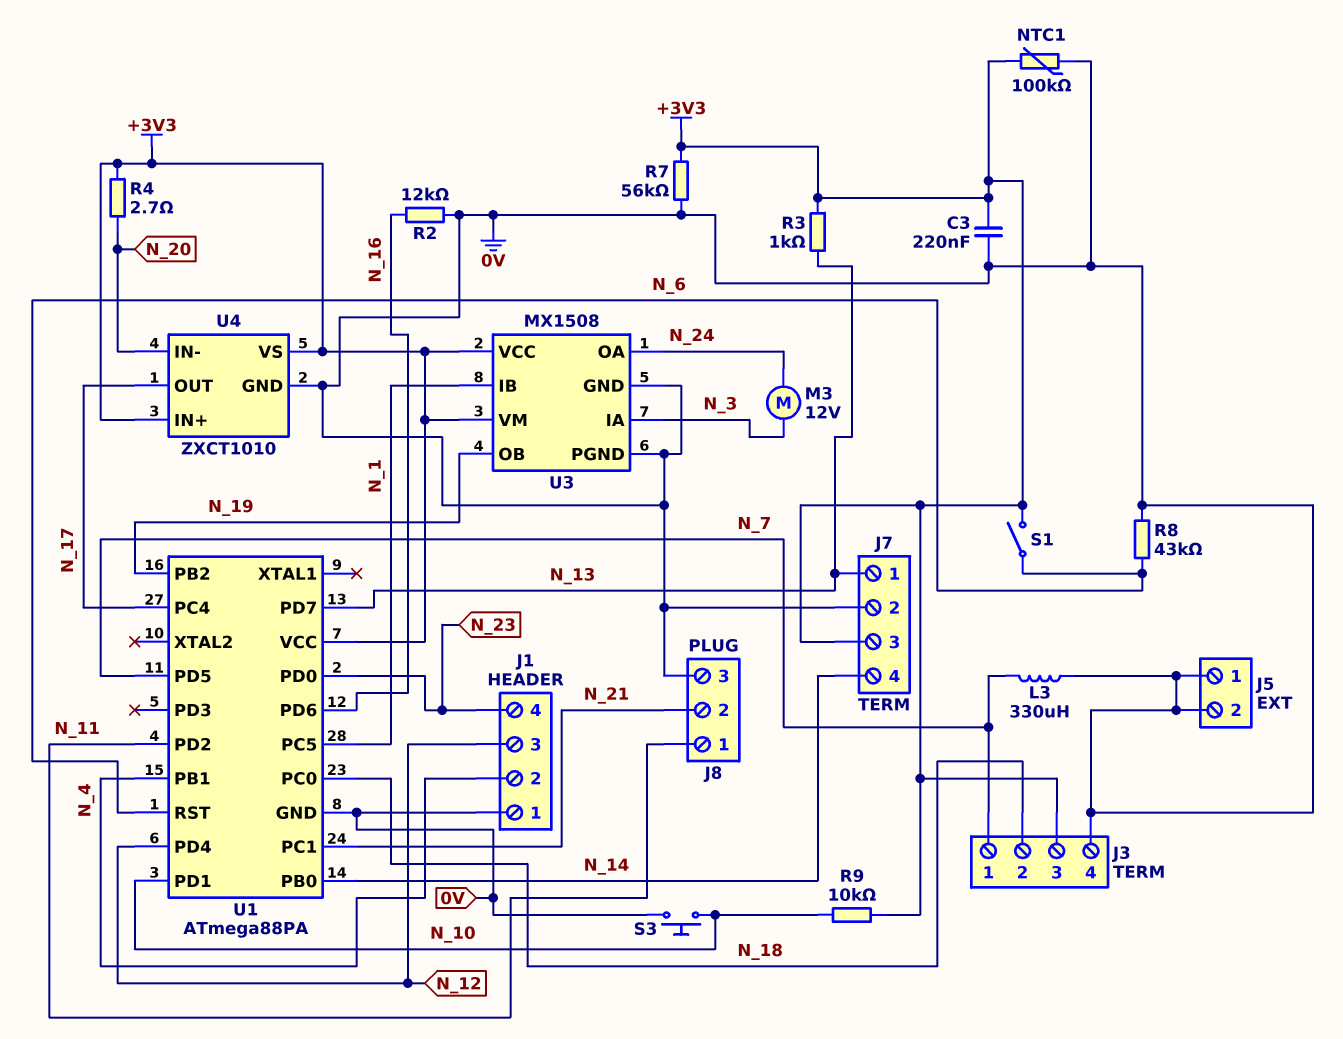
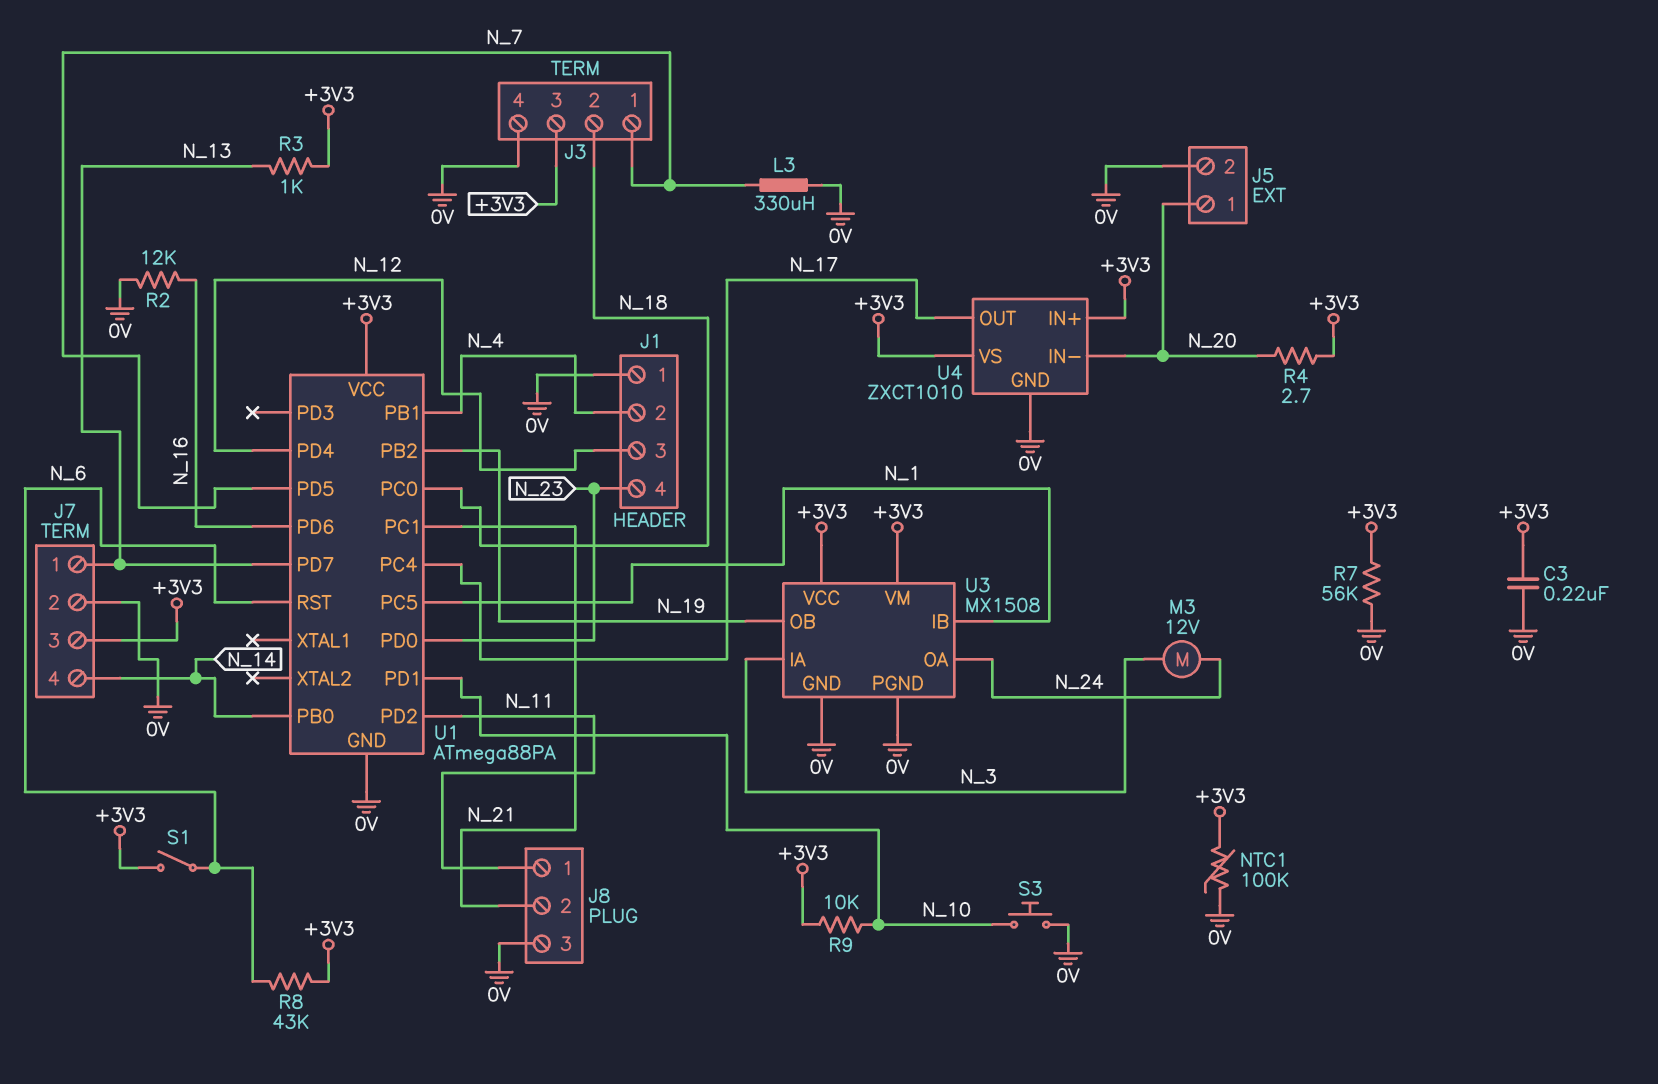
J5 pin 1: 0V -> N_20
R8: 43k (0V, N_6) -> 43k (+3V3, N_6)

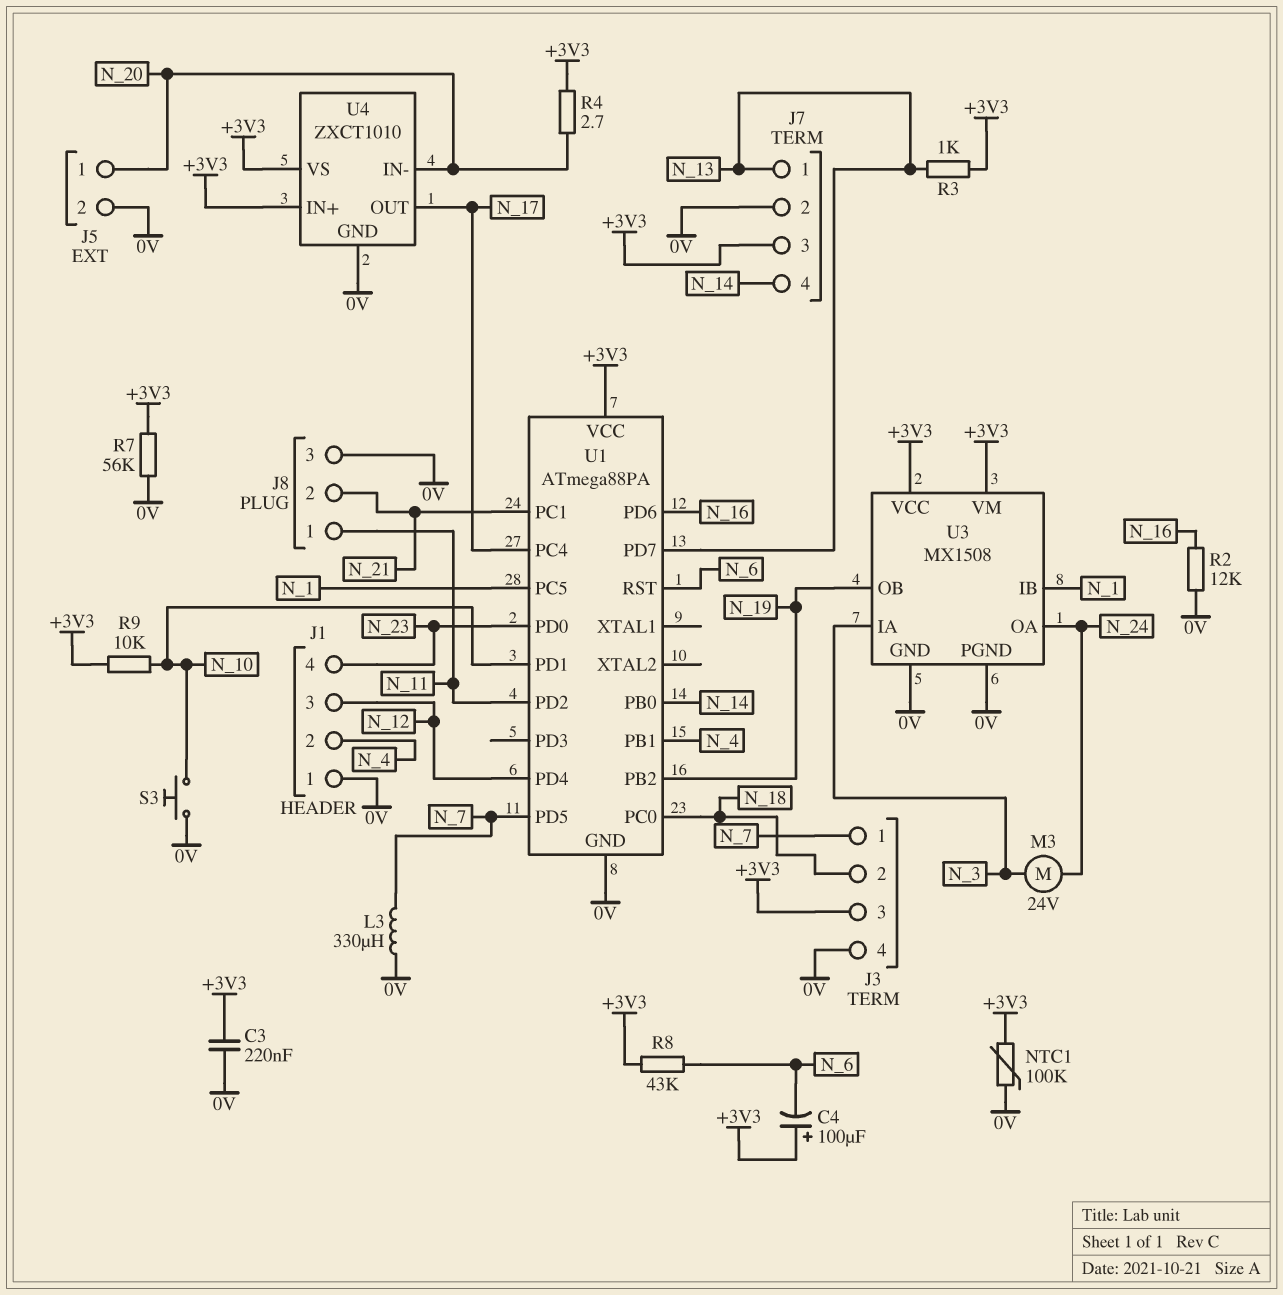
C4: none -> 100uF (plus +3V3, minus N_6)
M3: motor 12V (N_3, N_24) -> motor 24V (N_3, N_24)
S1: switch (+3V3, N_6) -> none

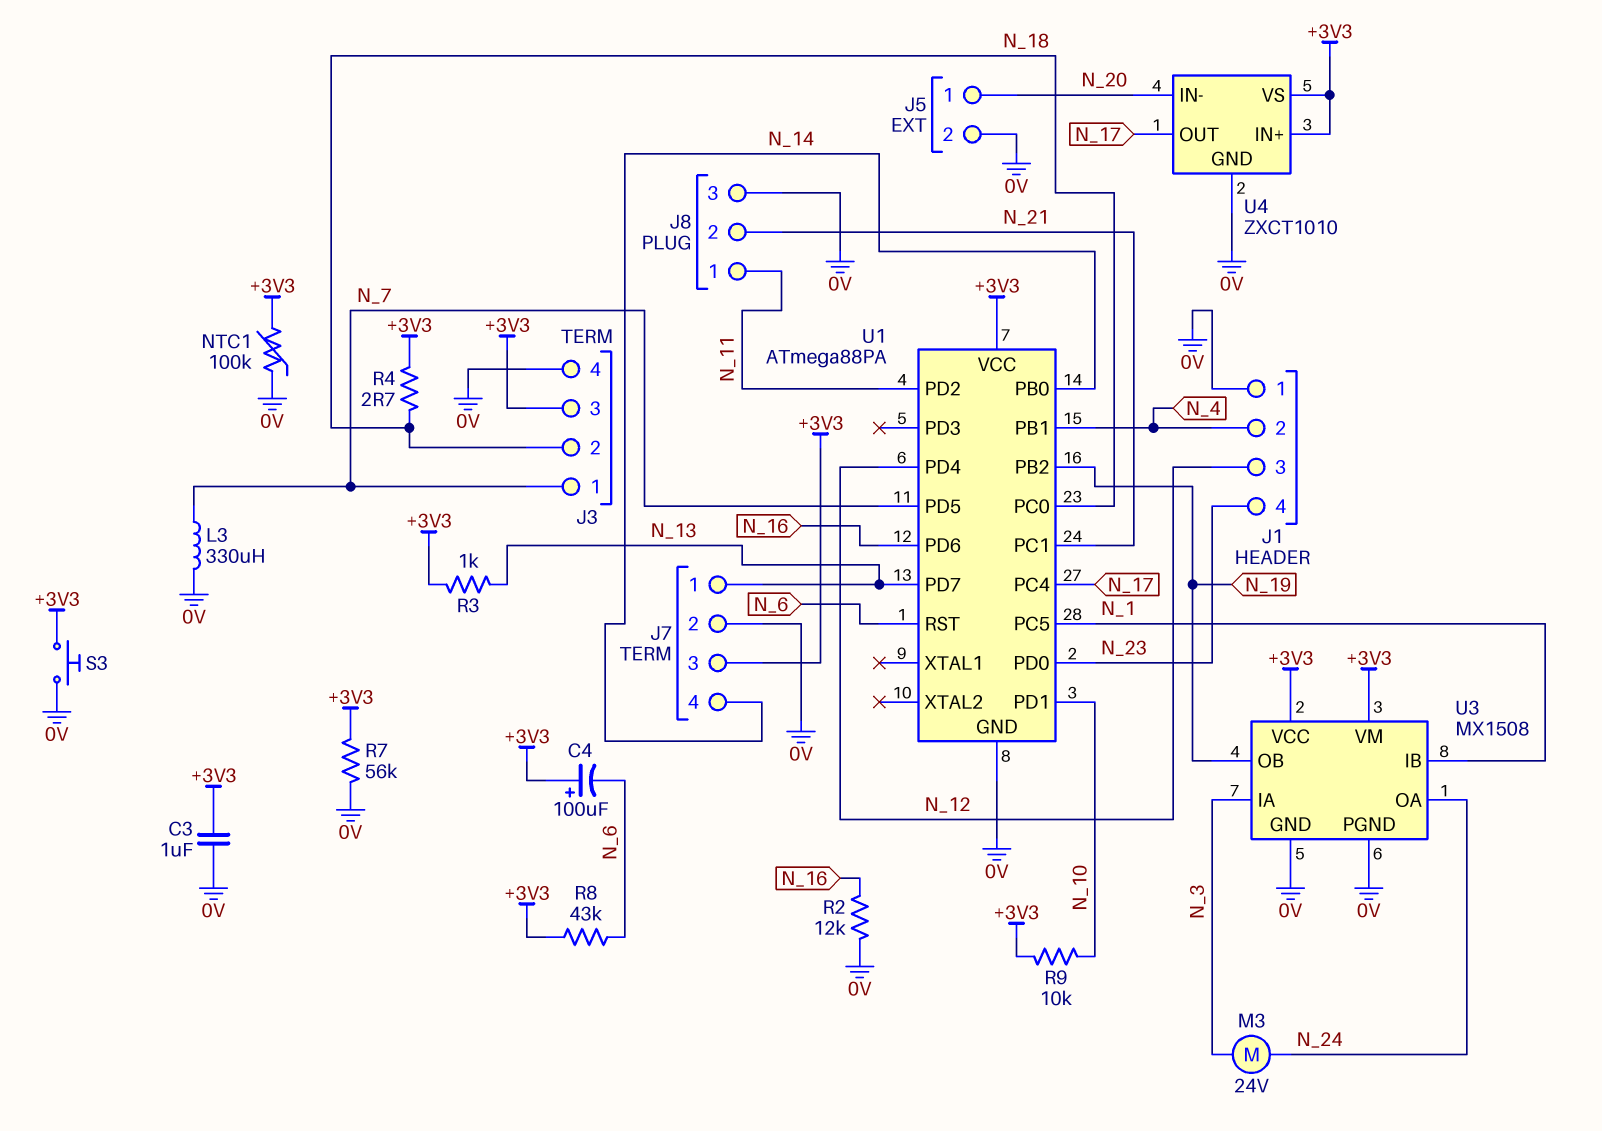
C3: 220nF (+3V3, 0V) -> 1uF (+3V3, 0V)
R4: 2.7 (+3V3, N_20) -> 2.7 (+3V3, N_18)
S3: button (0V, N_10) -> button (+3V3, 0V)

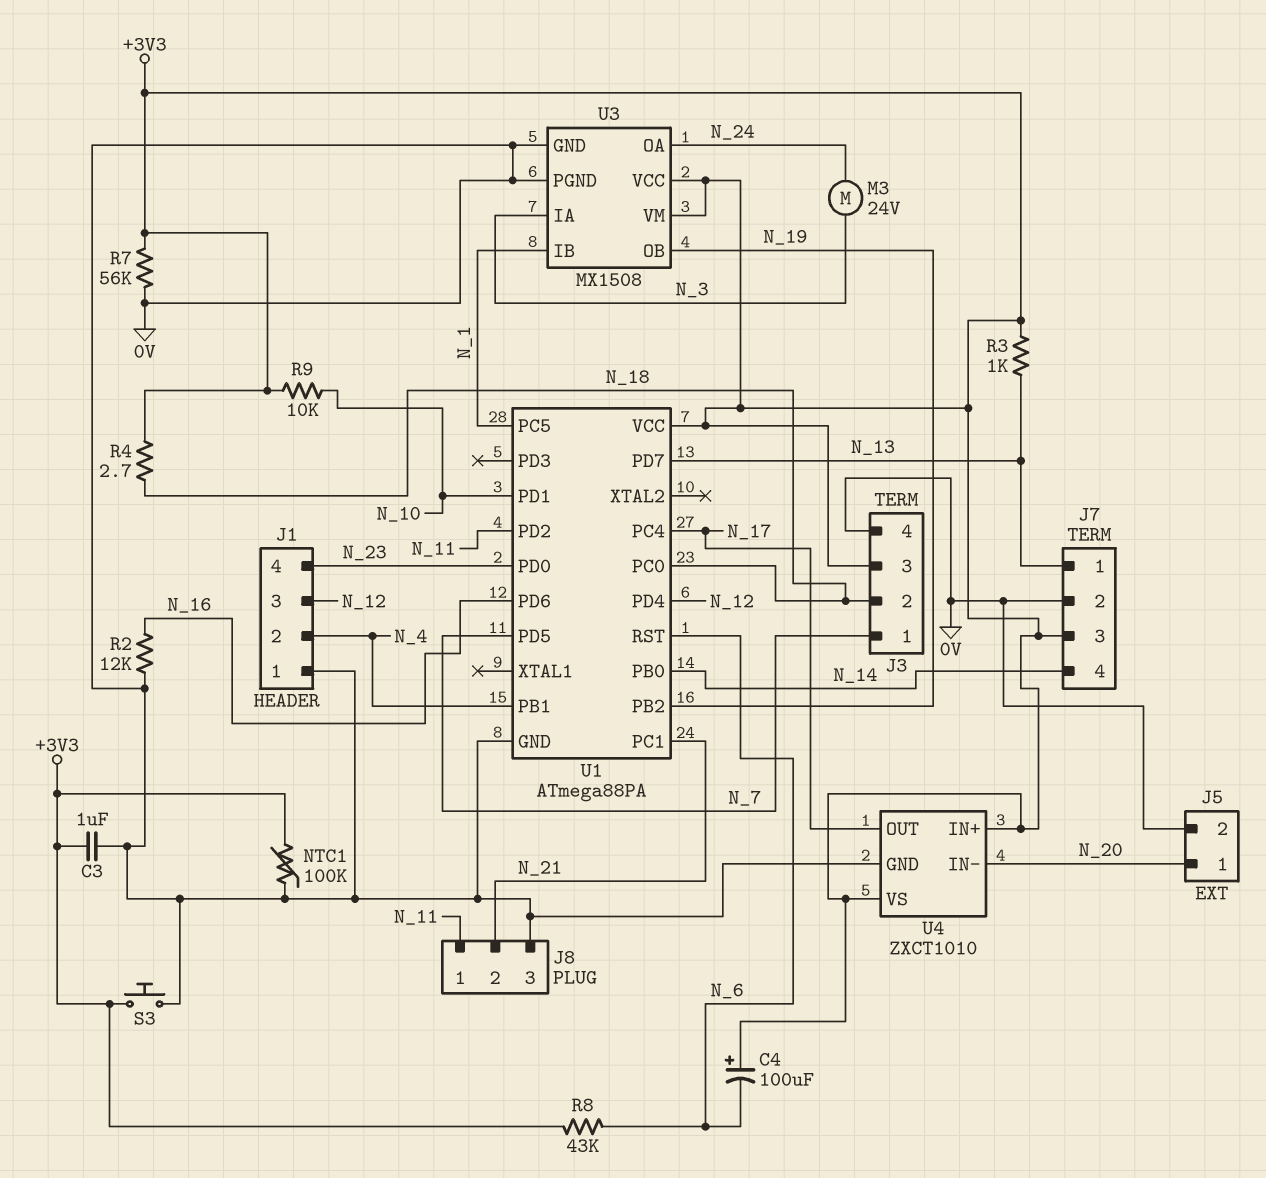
L3: 330uH (0V, N_7) -> none

